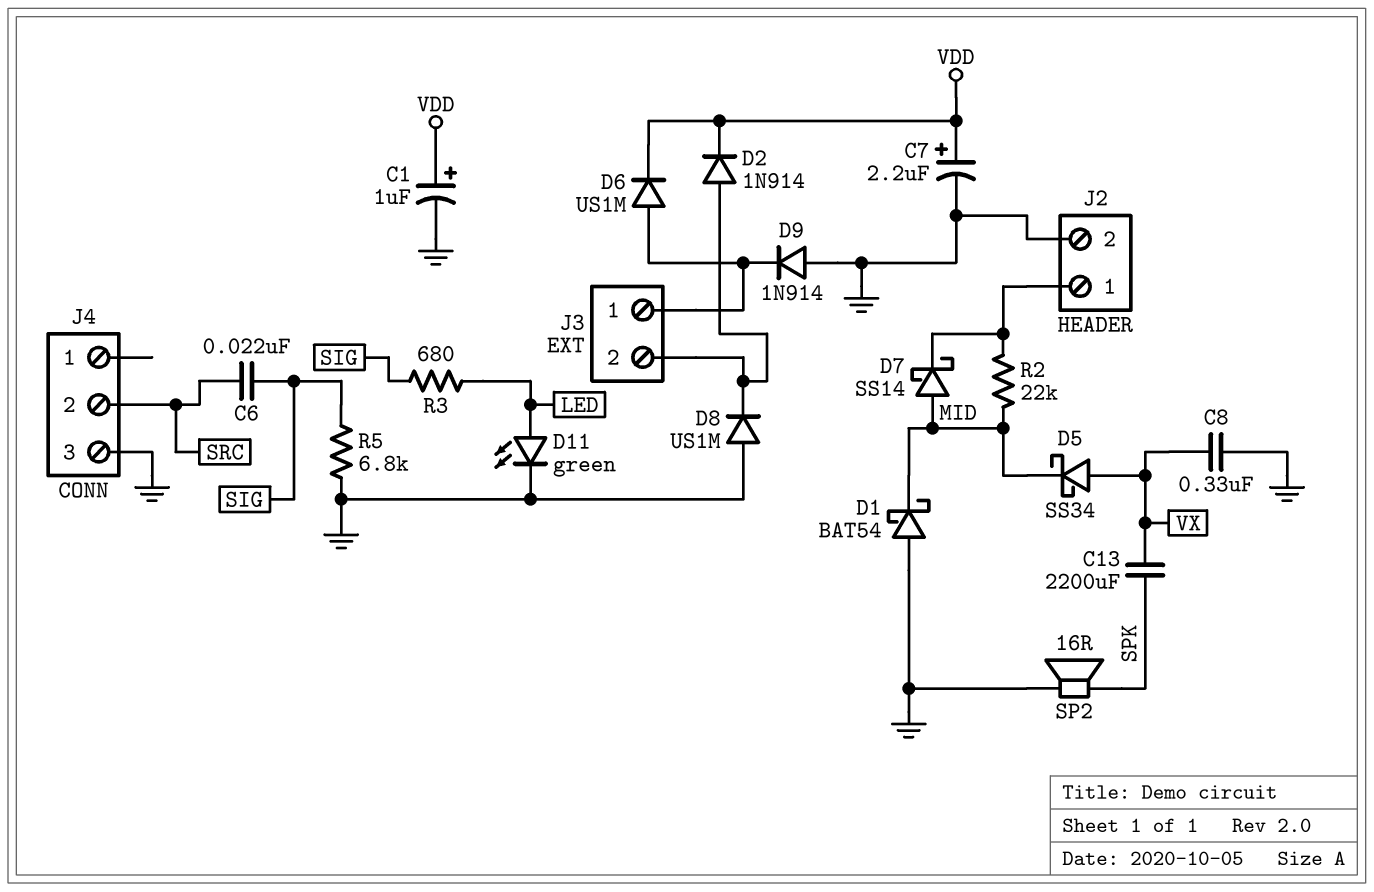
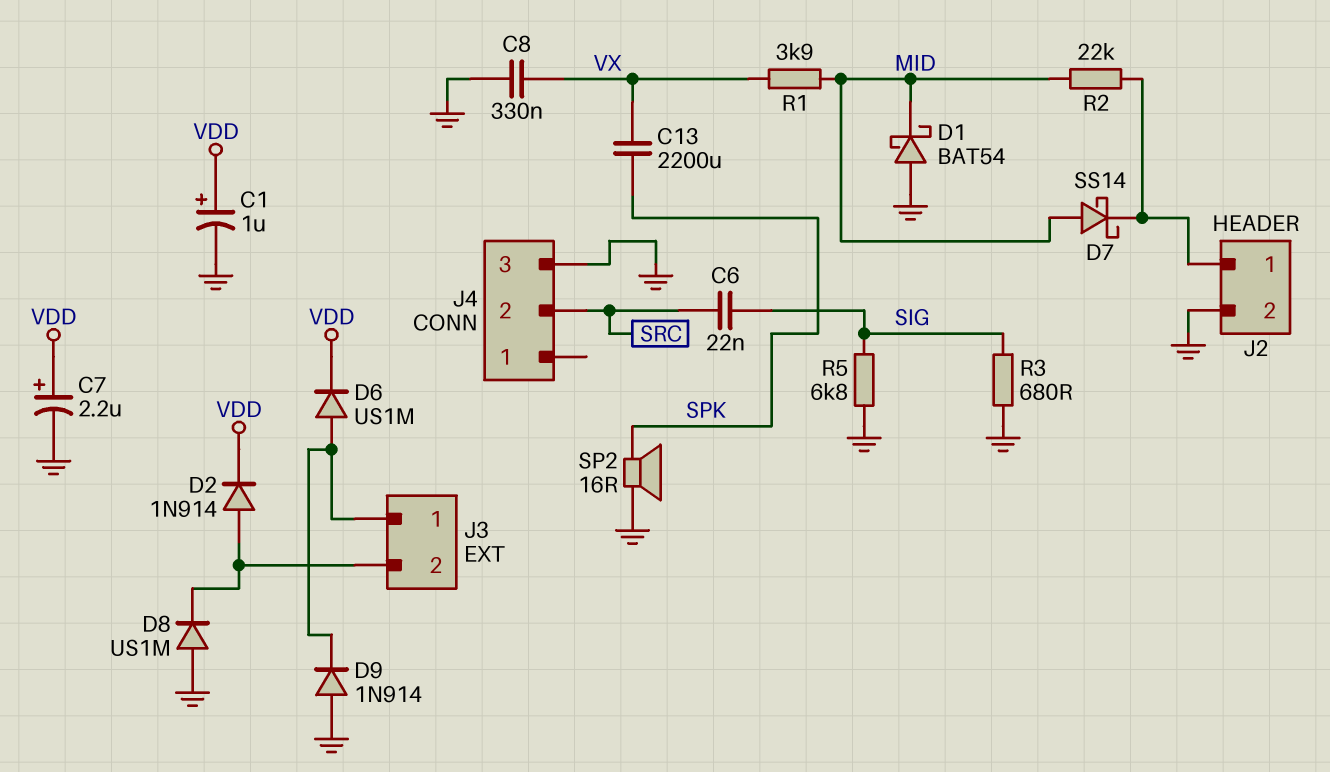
D5: schottky SS34 (A VX, K MID) -> none
D11: LED green (A LED, K GND) -> none
R1: none -> 3.9k (MID, VX)
R3: 680 (LED, SIG) -> 680 (GND, SIG)

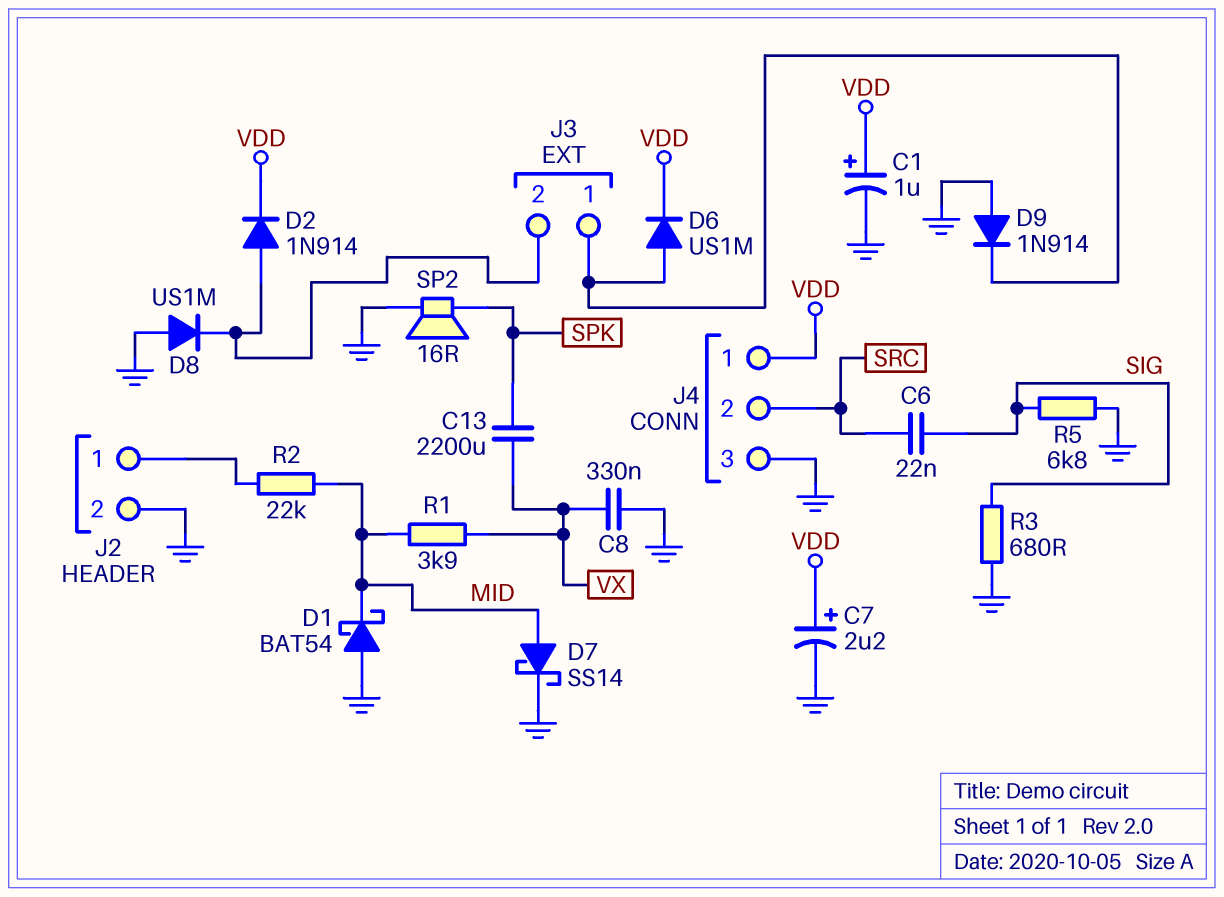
D7: schottky SS14 (A MID, K J2/1) -> schottky SS14 (A MID, K GND)
J4 pin 1: none -> VDD

